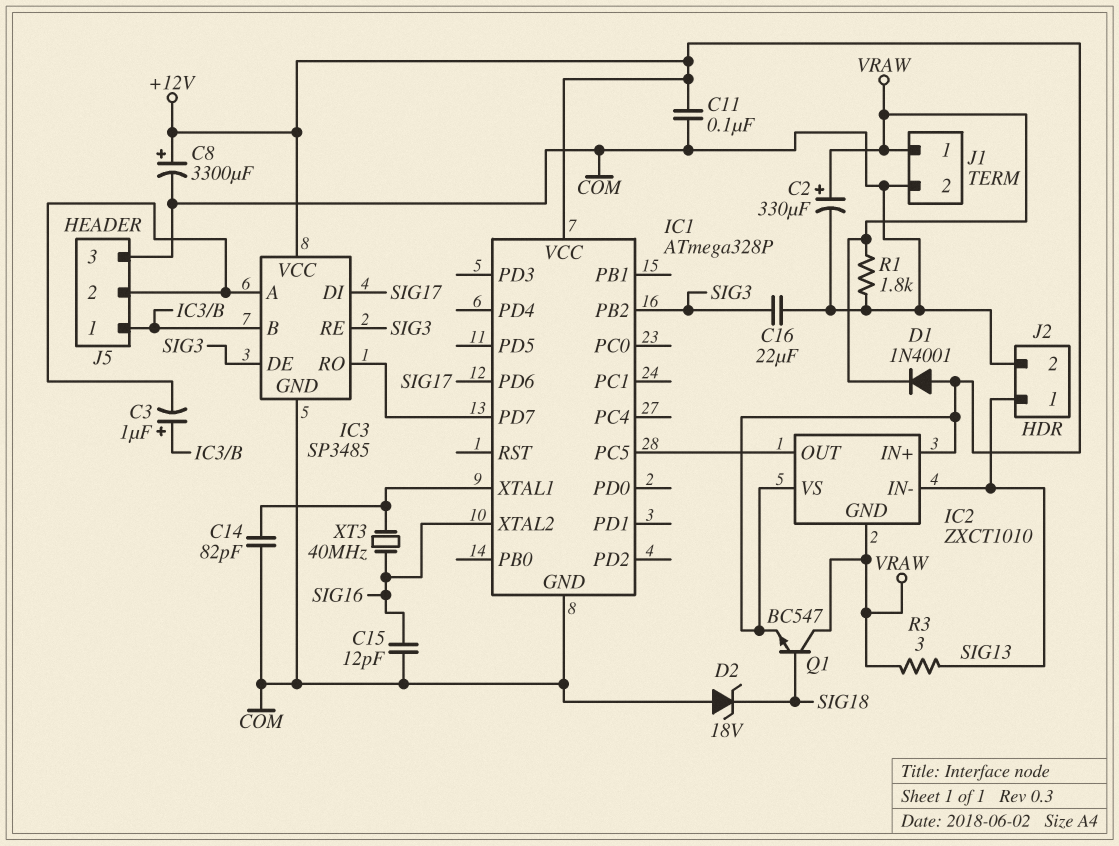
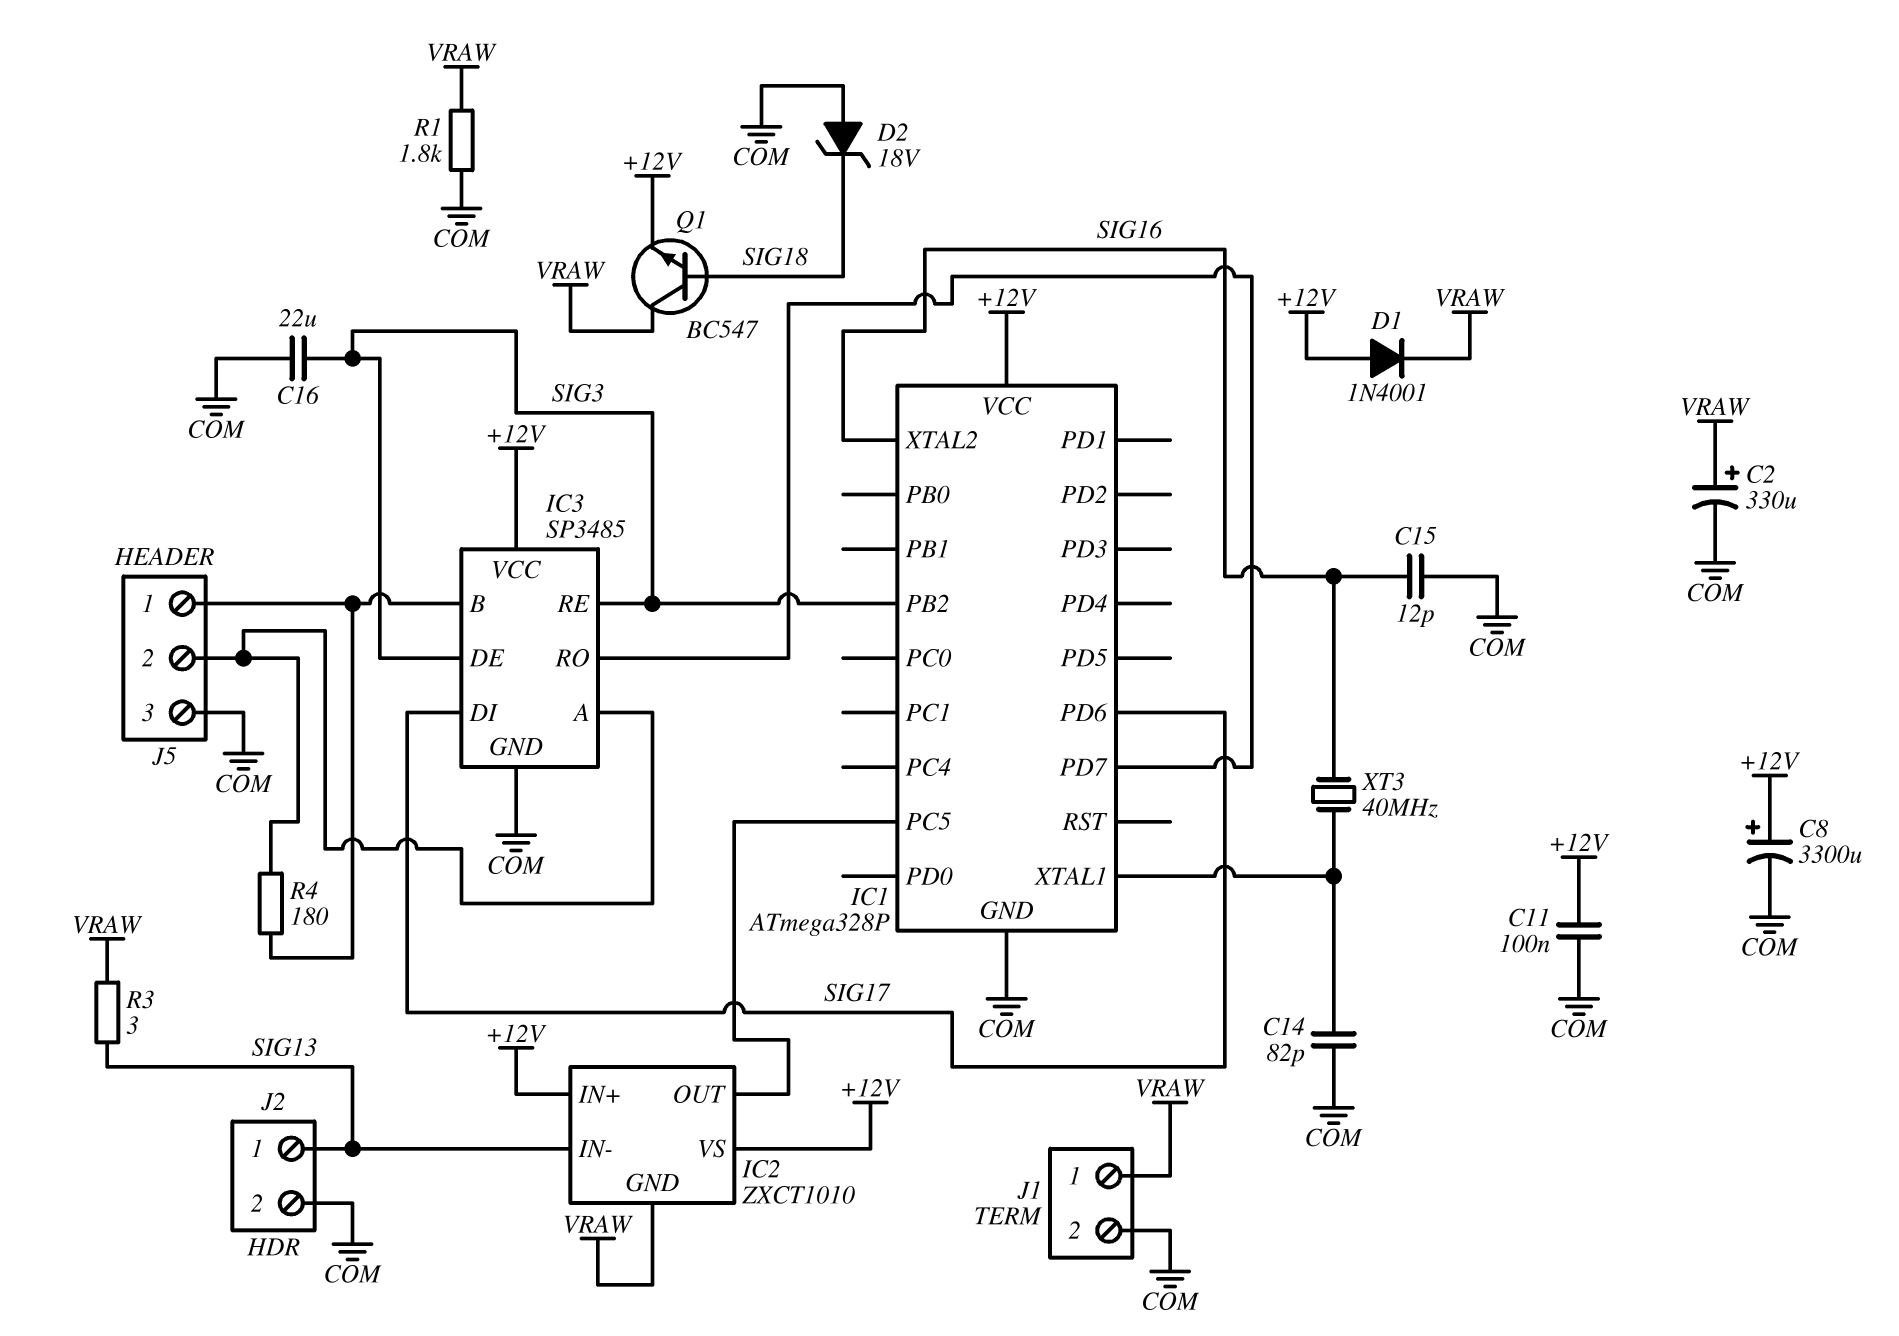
C3: 1uF (plus IC3/B, minus IC3/A) -> none
R4: none -> 180 (IC3/A, IC3/B)

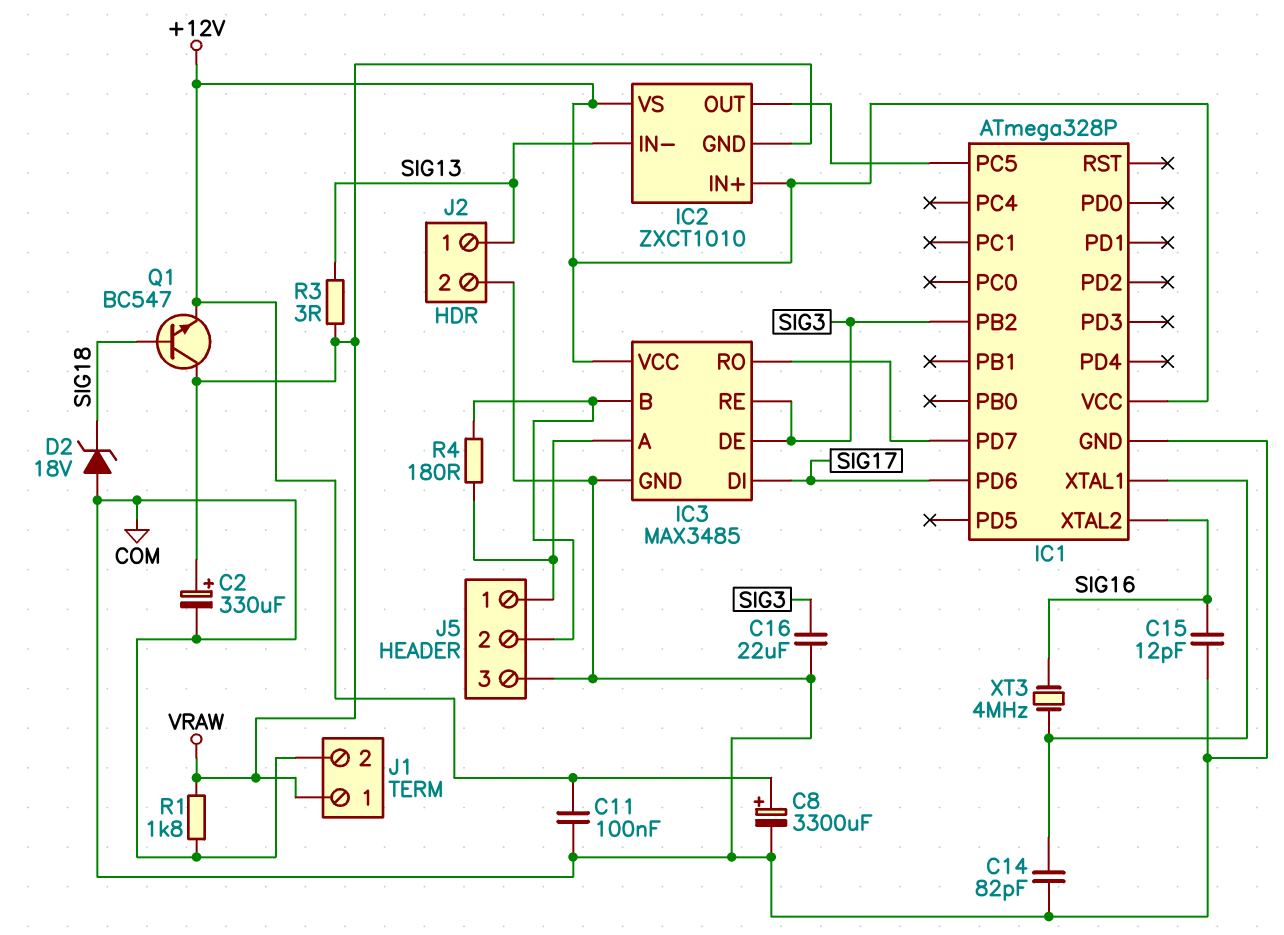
D1: diode 1N4001 (A +12V, K VRAW) -> none
IC3: SP3485 -> MAX3485
J5 pin 1: IC3/B -> IC3/A
J5 pin 2: IC3/A -> IC3/B
XT3: 40MHz (IC1/XTAL1, SIG16) -> 4MHz (IC1/XTAL1, SIG16)

